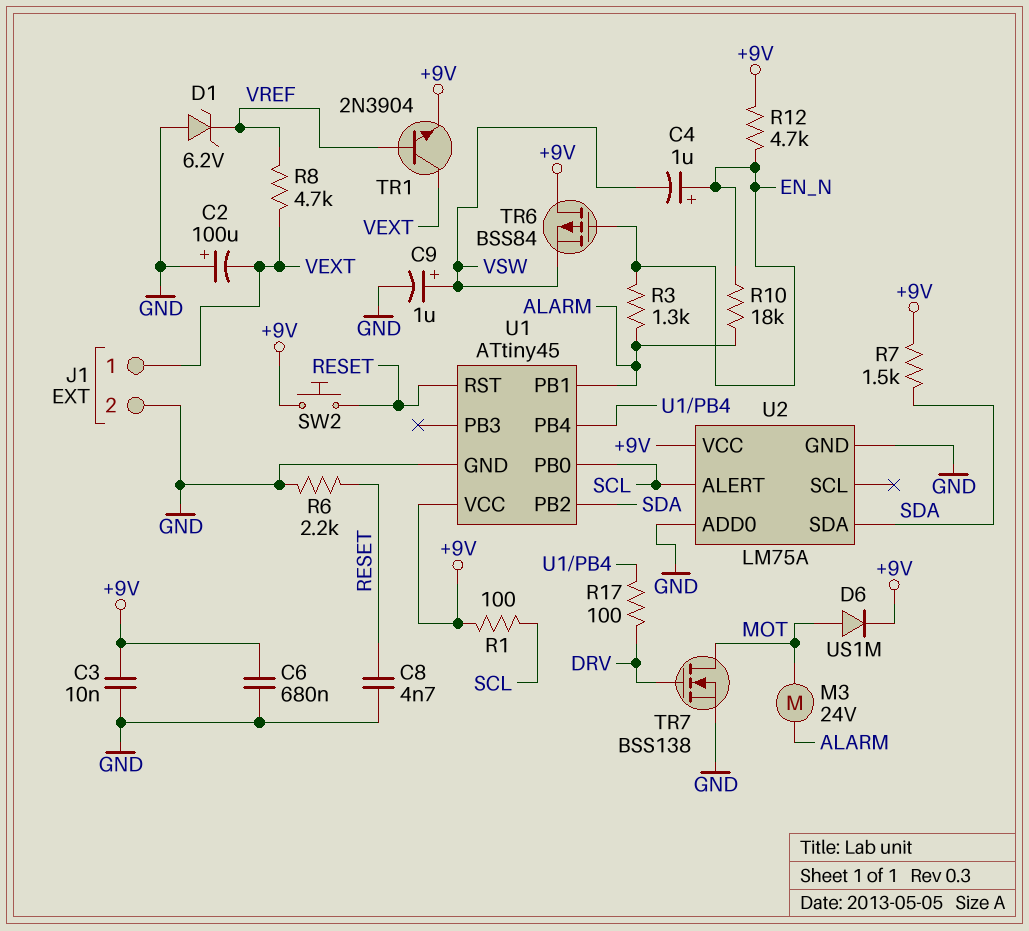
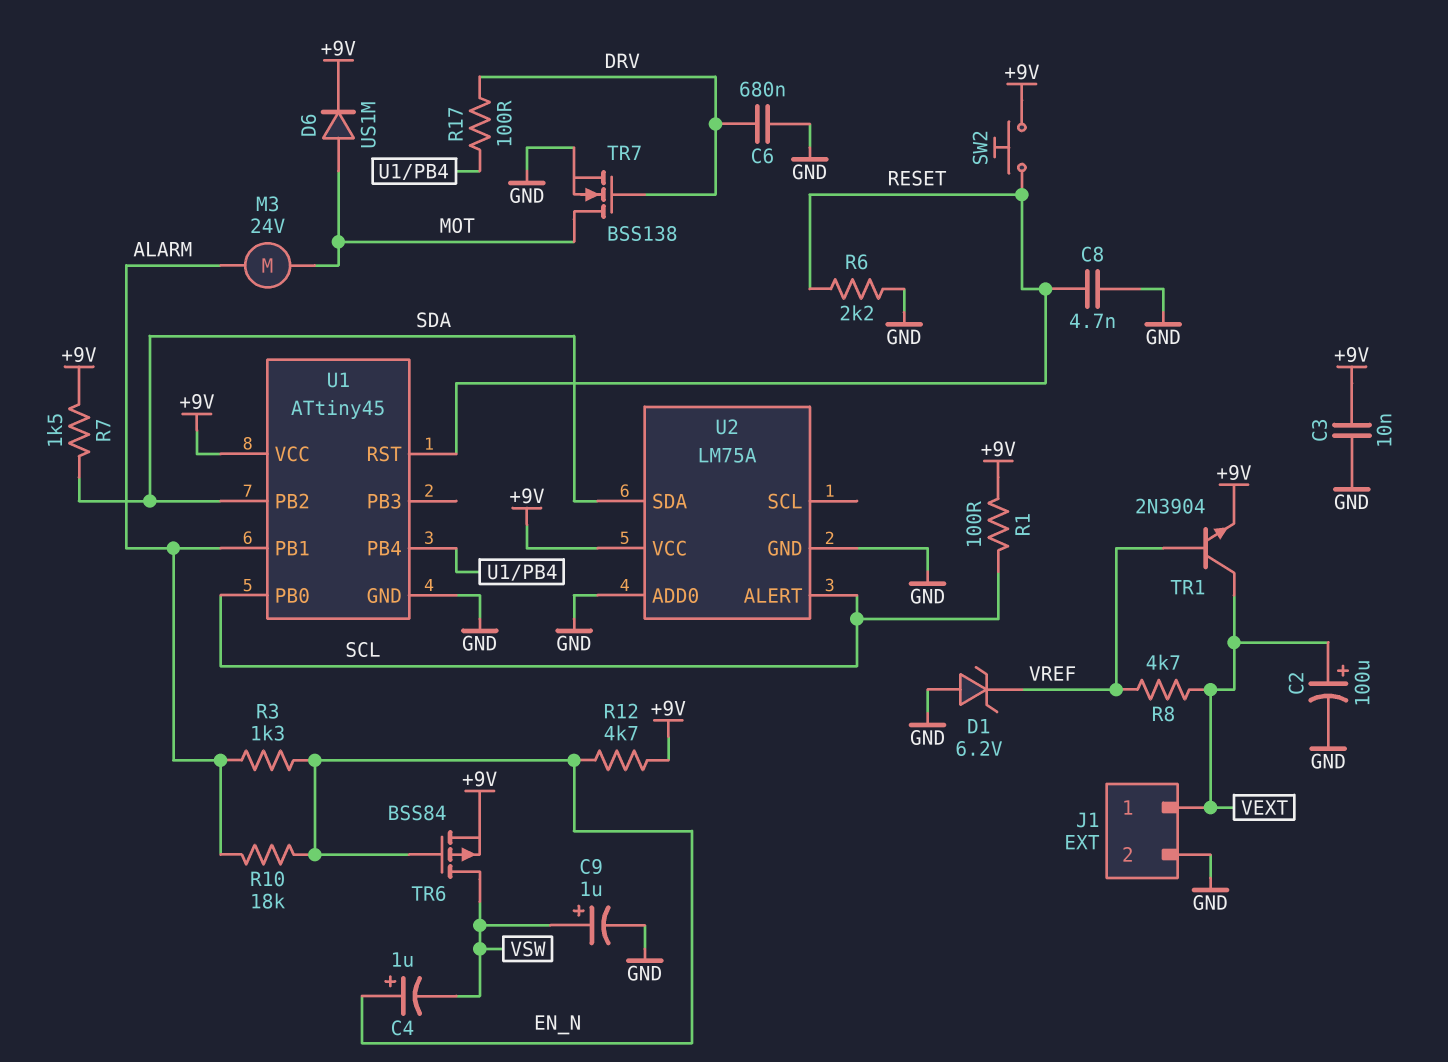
C2: 100uF (plus GND, minus VEXT) -> 100uF (plus VEXT, minus GND)
C6: 680nF (+9V, GND) -> 680nF (DRV, GND)
TR6: PMOS BSS84 (G EN_N, D +9V, S VSW) -> PMOS BSS84 (G EN_N, D VSW, S +9V)

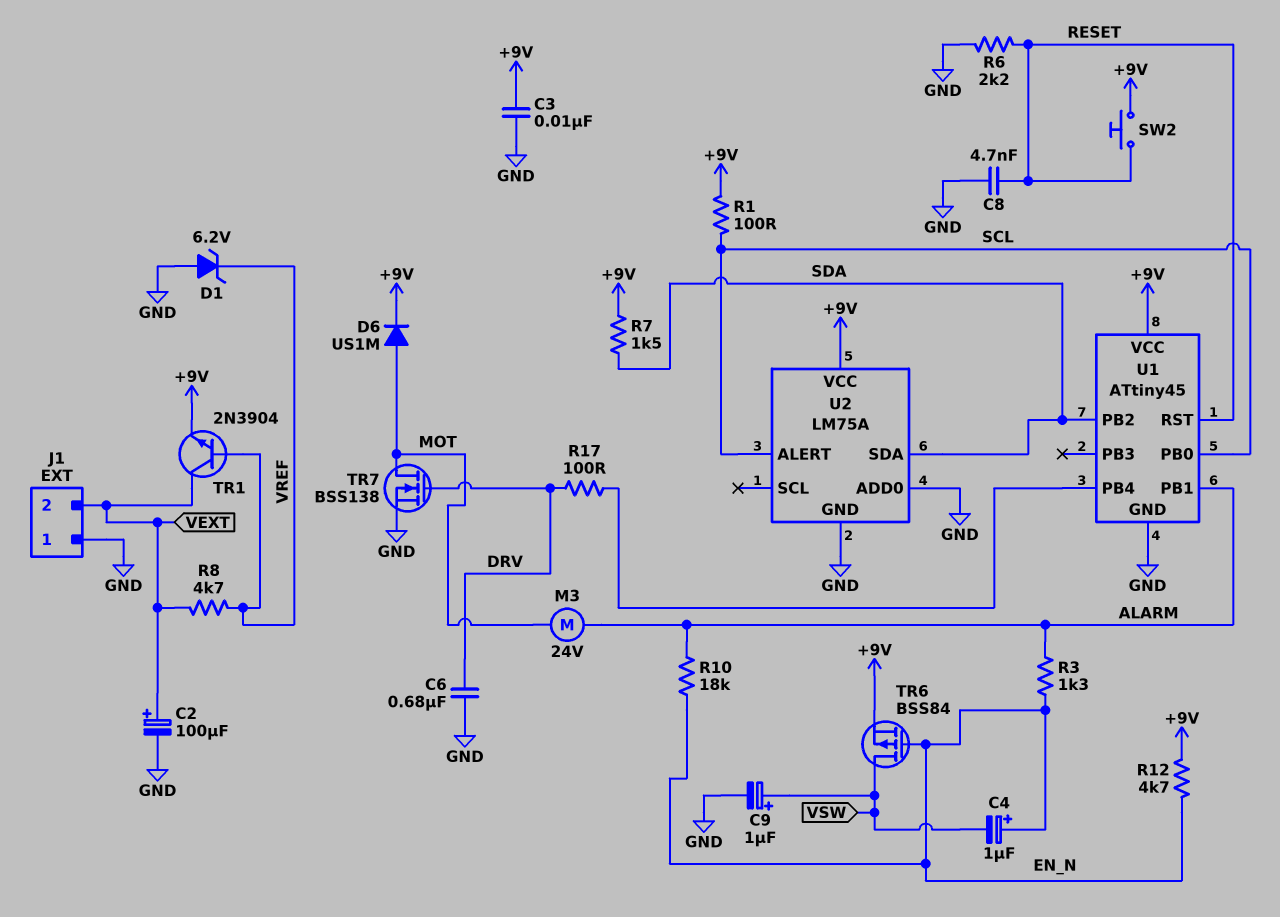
J1 pin 1: VEXT -> GND
J1 pin 2: GND -> VEXT

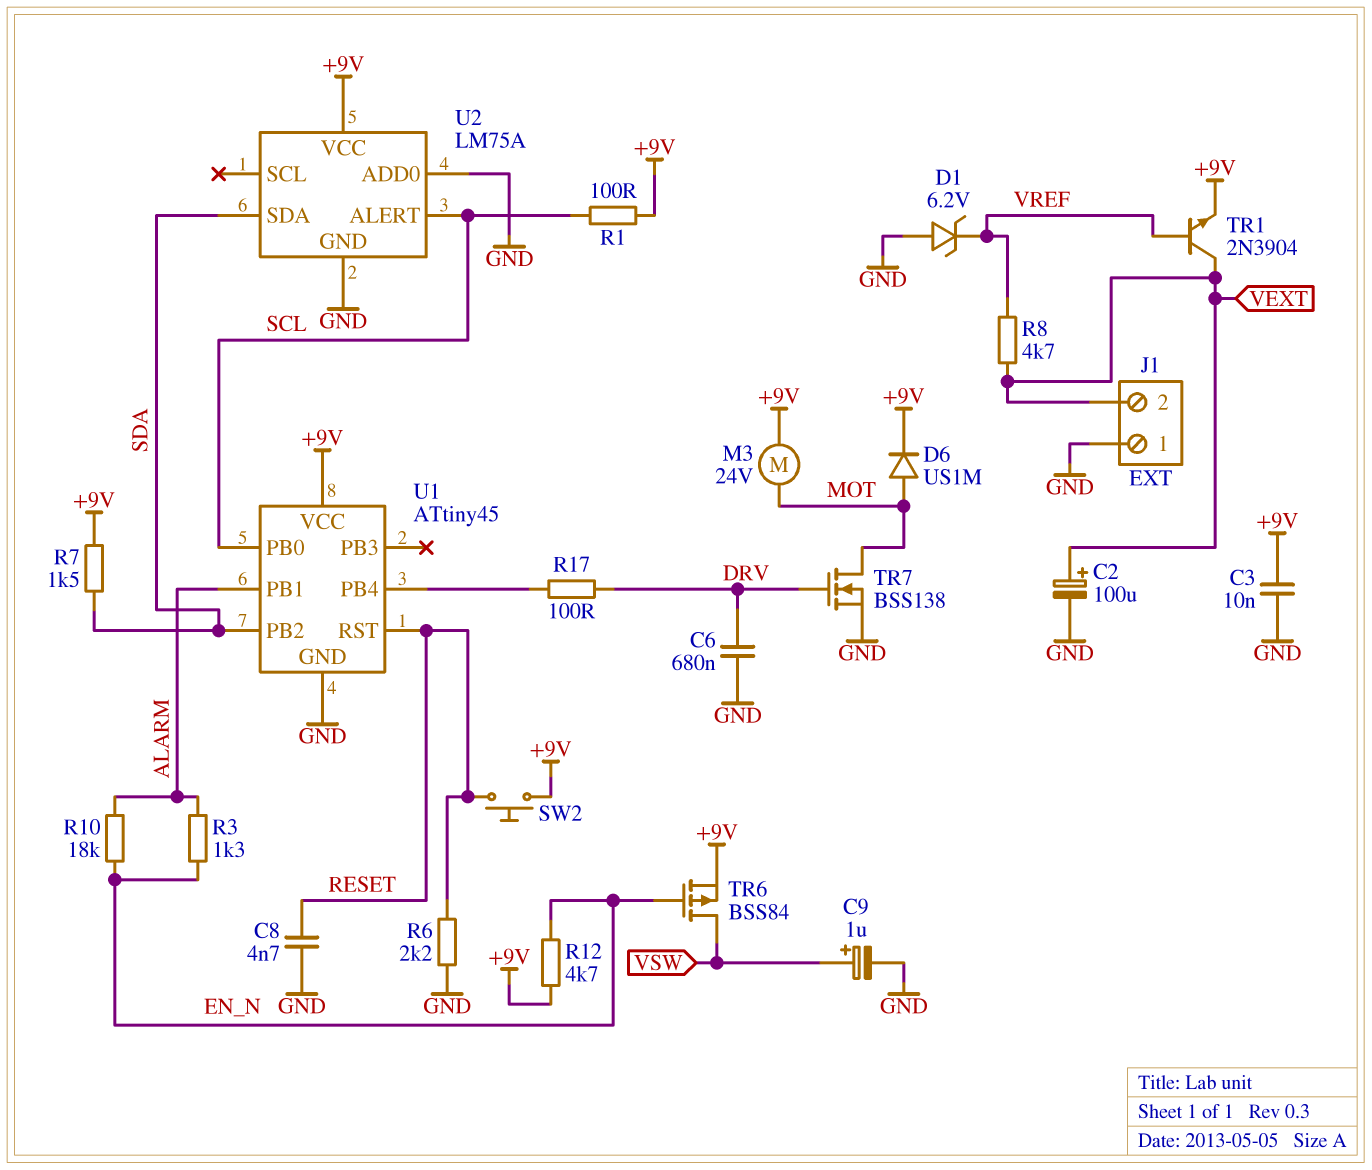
C4: 1uF (plus EN_N, minus VSW) -> none
M3: motor 24V (ALARM, MOT) -> motor 24V (+9V, MOT)

